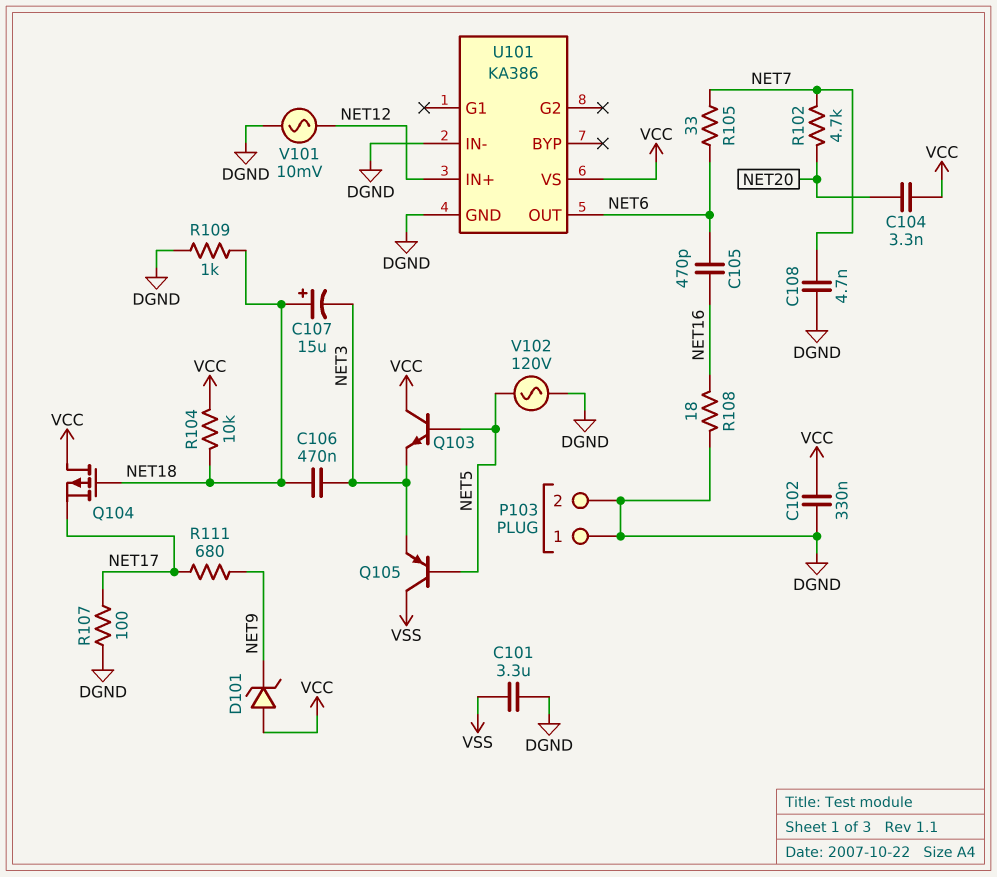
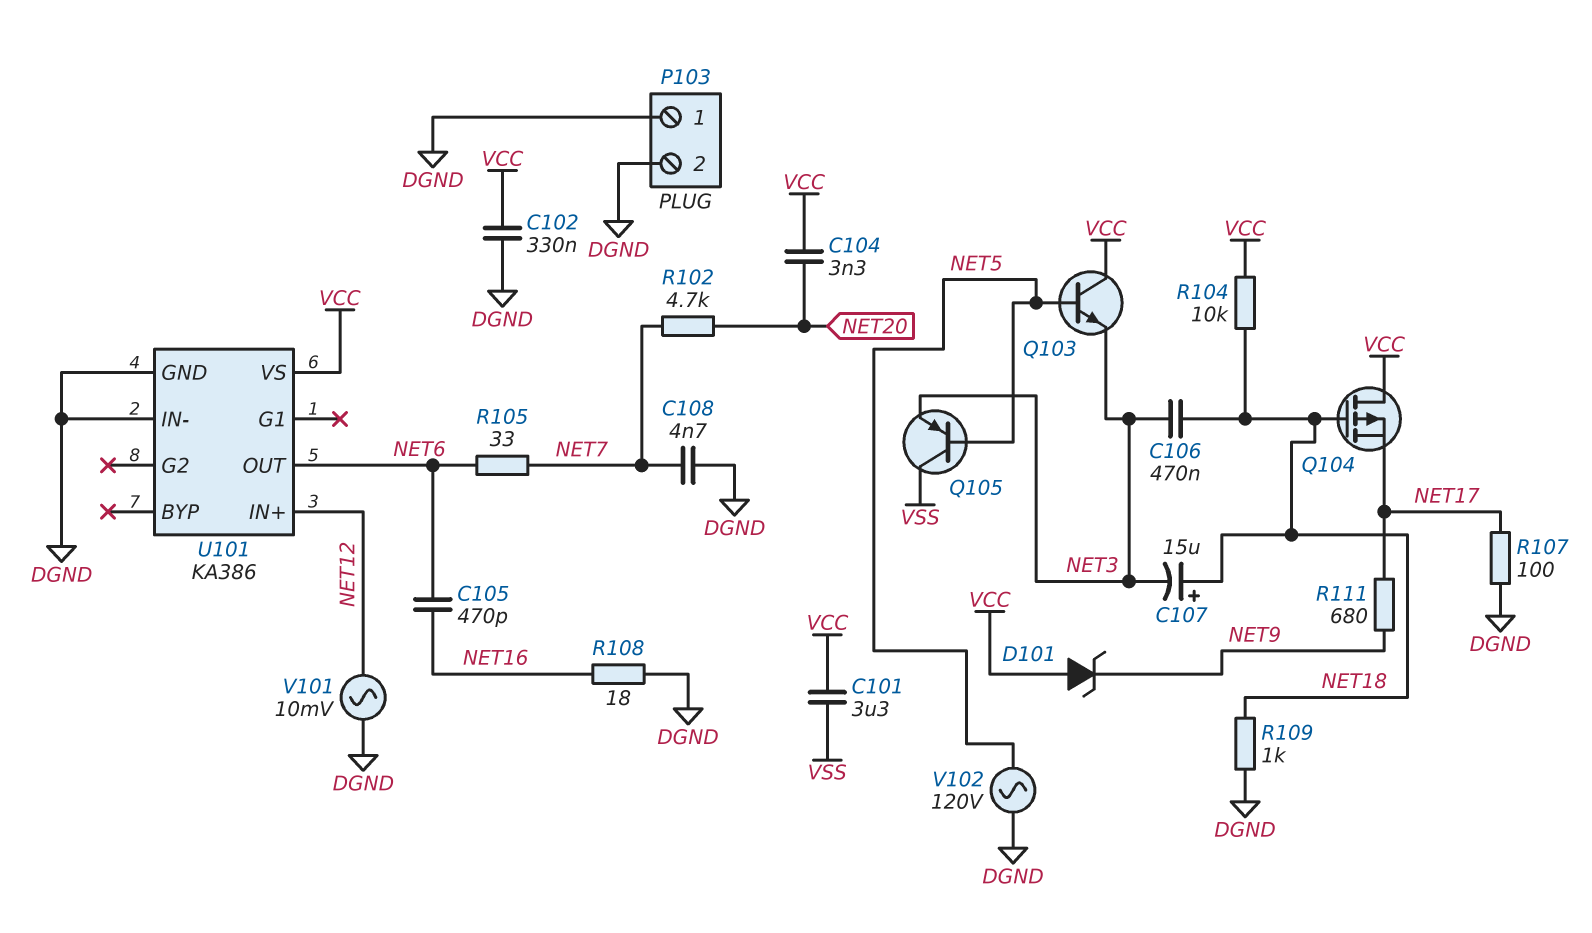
C101: 3.3uF (DGND, VSS) -> 3.3uF (VCC, VSS)

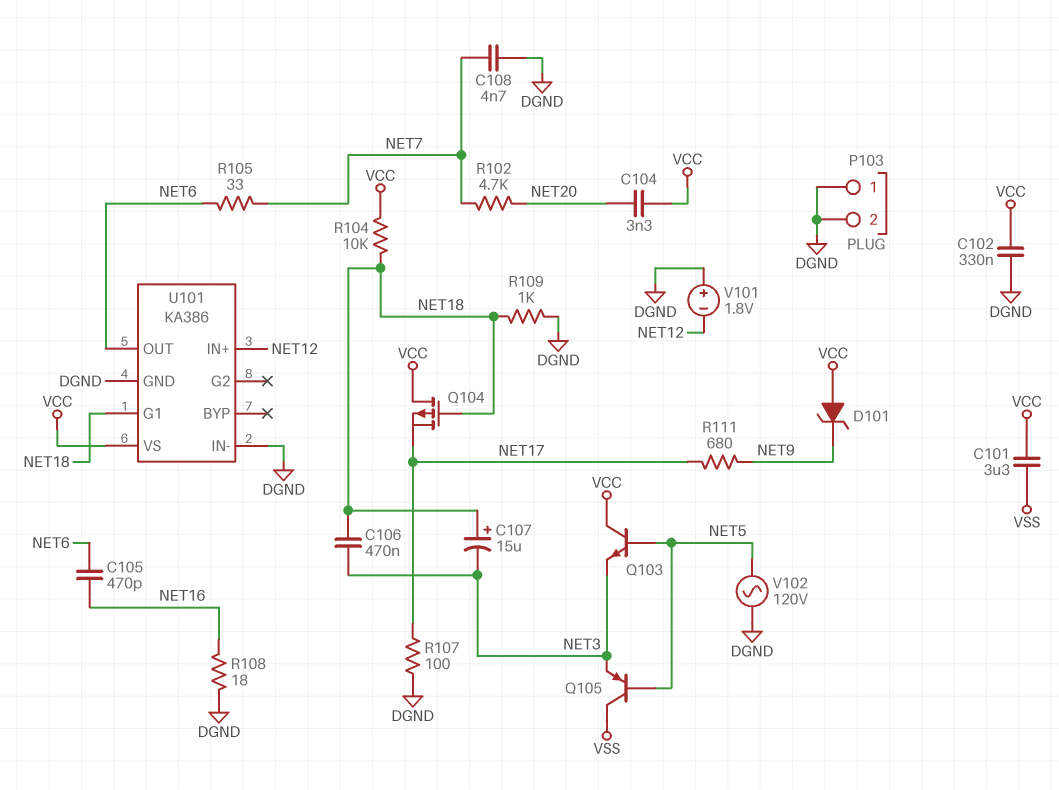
U101 pin G1: none -> NET18
V101: AC 10mV (DGND, NET12) -> 1.8V (plus DGND, minus NET12)

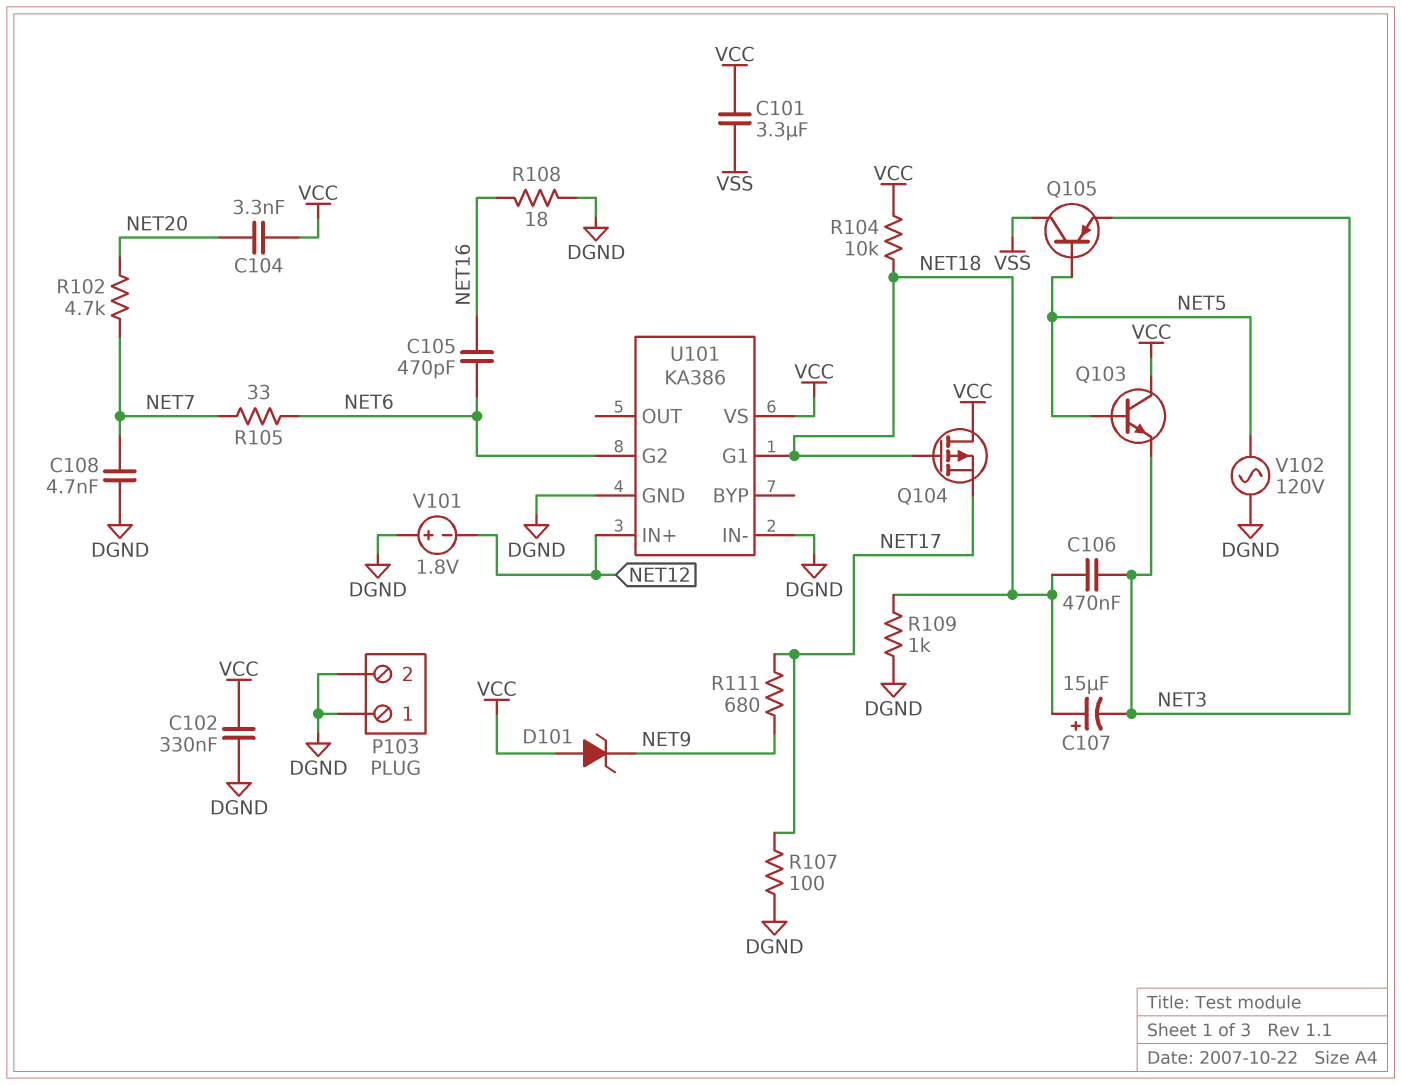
U101 pin G2: none -> NET6
U101 pin OUT: NET6 -> none

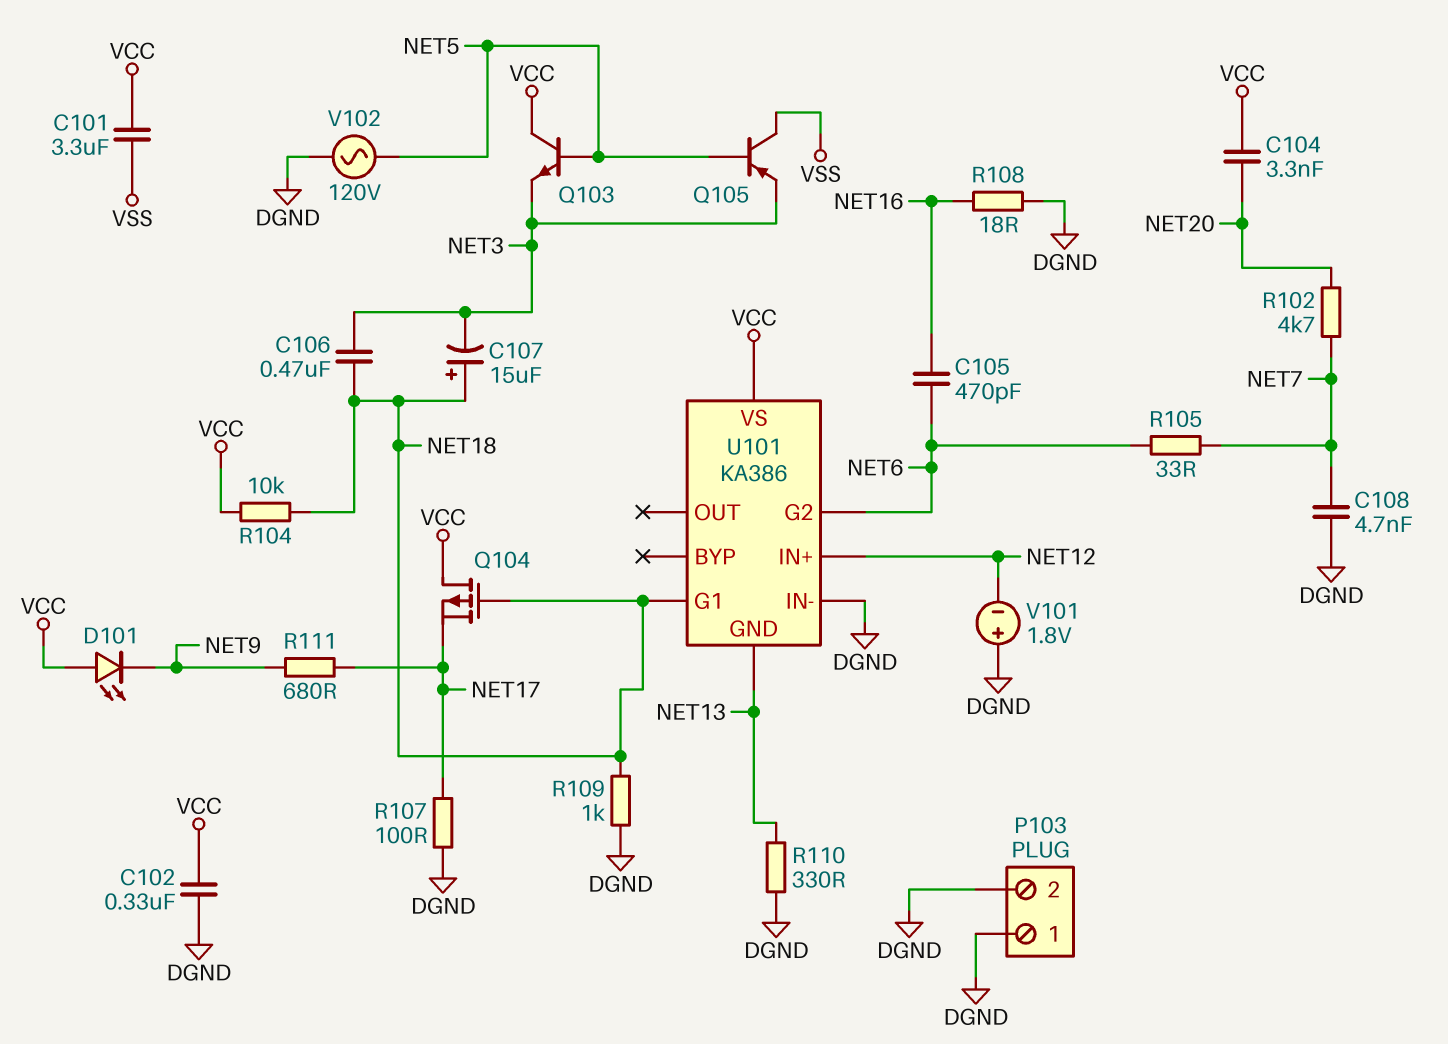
D101: zener (A VCC, K NET9) -> LED (A VCC, K NET9)
R110: none -> 330 (DGND, NET13)
U101 pin GND: DGND -> NET13

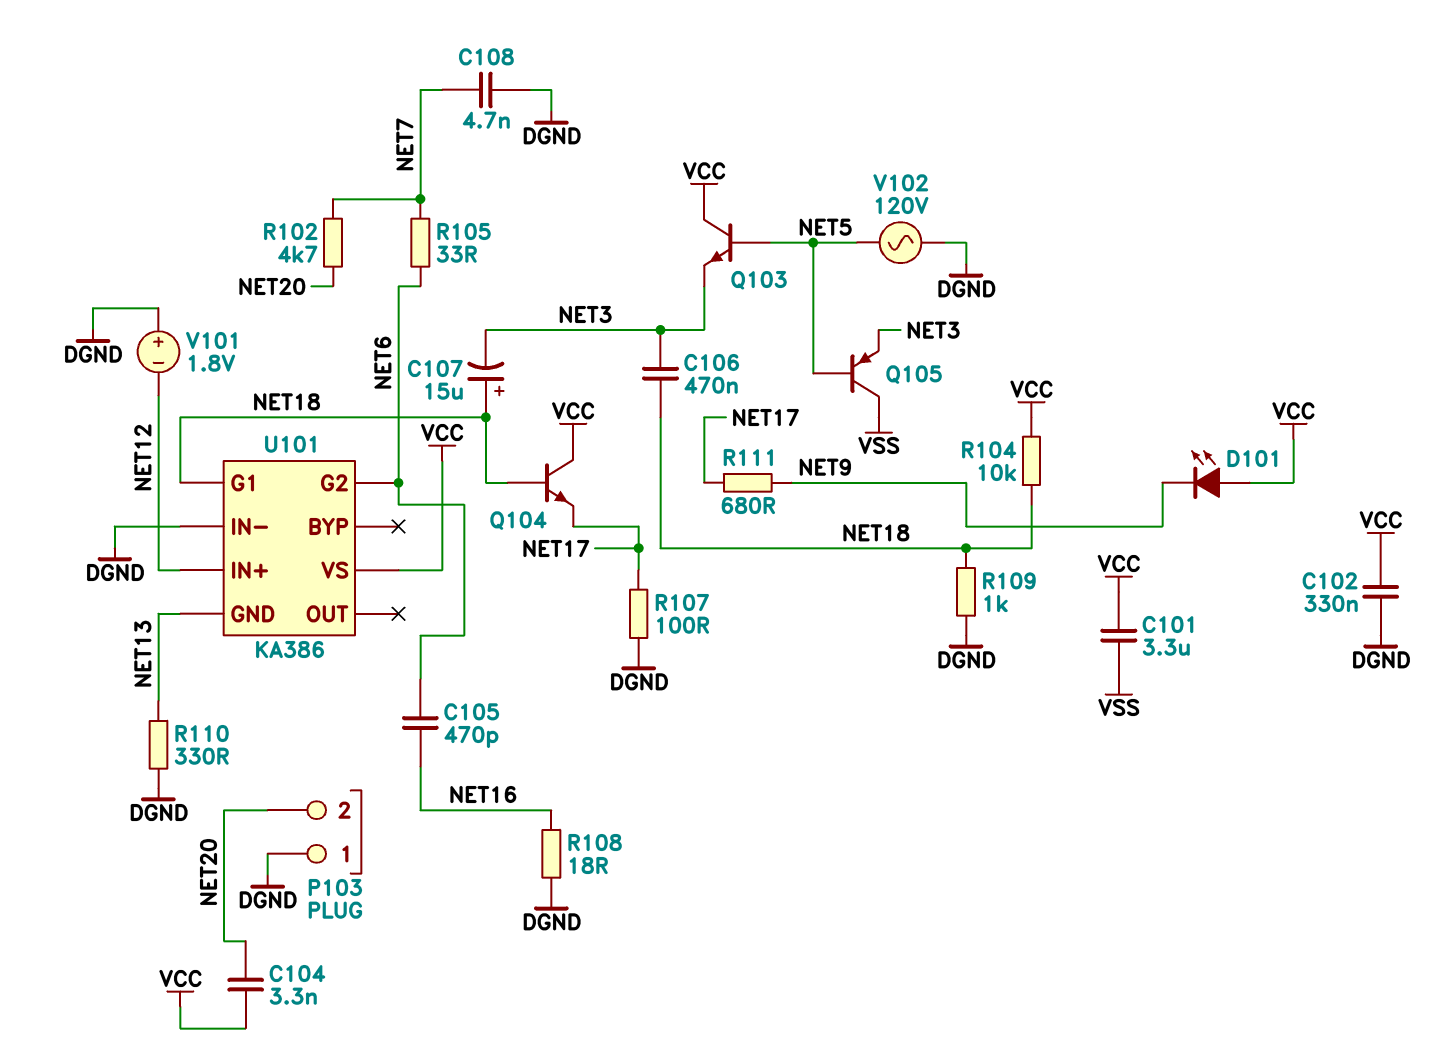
P103 pin 2: DGND -> NET20
Q104: PMOS (G NET18, D VCC, S NET17) -> NPN (B NET18, C VCC, E NET17)

